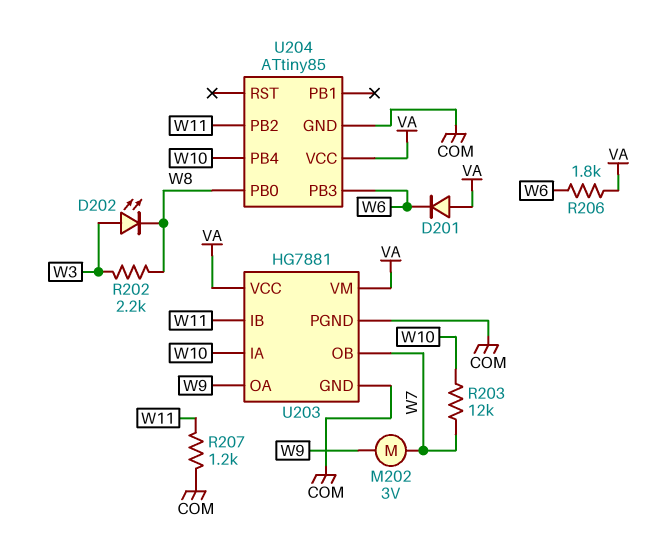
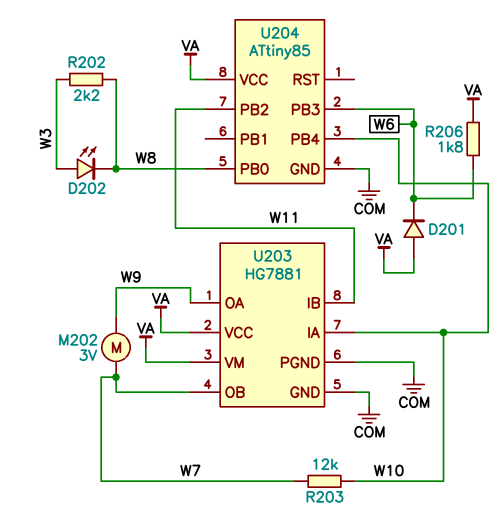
R207: 1.2k (COM, W11) -> none

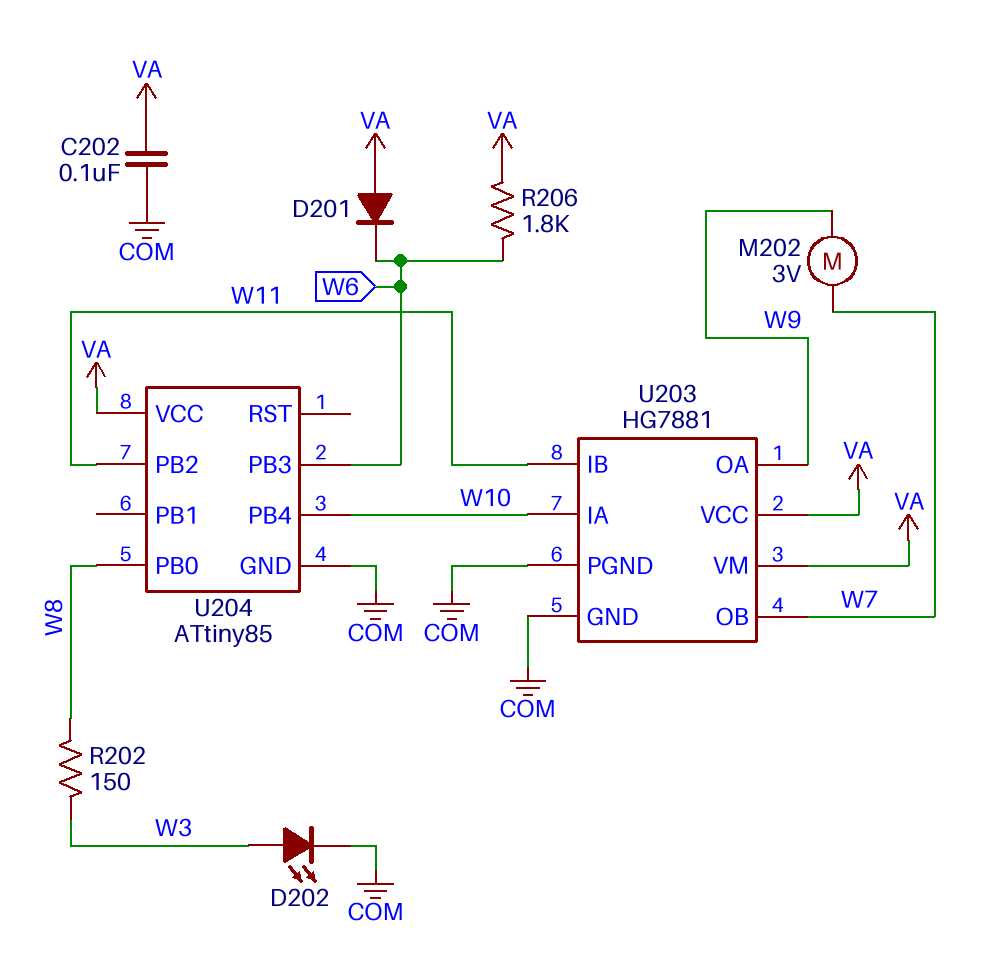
C202: none -> 100nF (COM, VA)
D202: LED (A W3, K W8) -> LED (A W3, K COM)
R202: 2.2k (W3, W8) -> 150 (W3, W8)
R203: 12k (W7, W10) -> none

